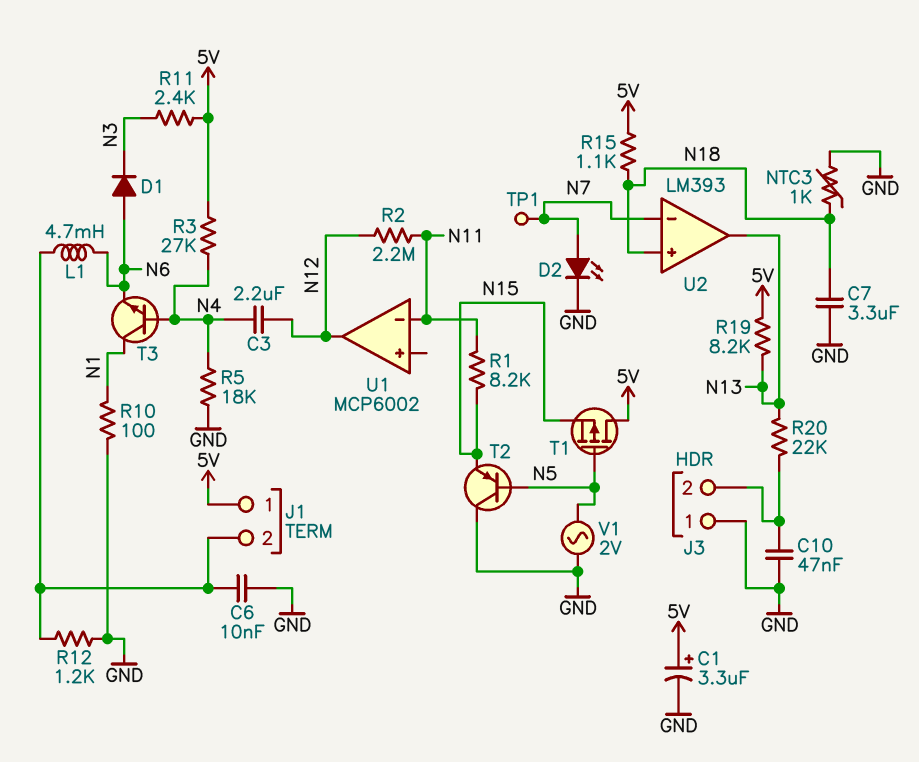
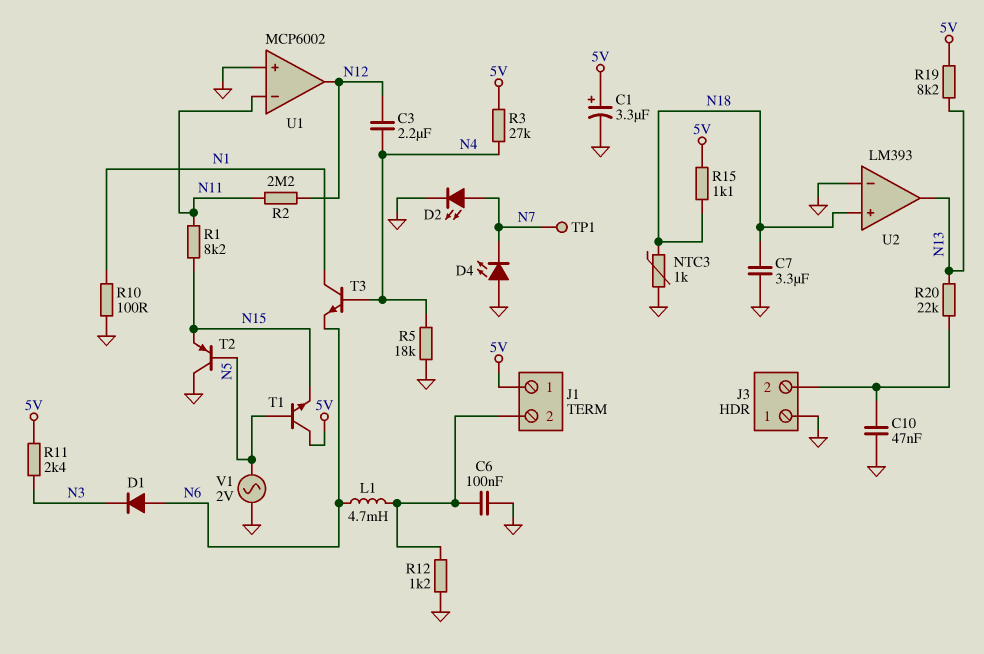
C6: 10nF (GND, J1/2) -> 100nF (GND, J1/2)
D4: none -> LED (A GND, K N7)
T1: PMOS (G N5, D 5V, S N15) -> NPN (B N5, C 5V, E N15)
U1 pin in+: none -> GND
U2 pin in-: N7 -> GND

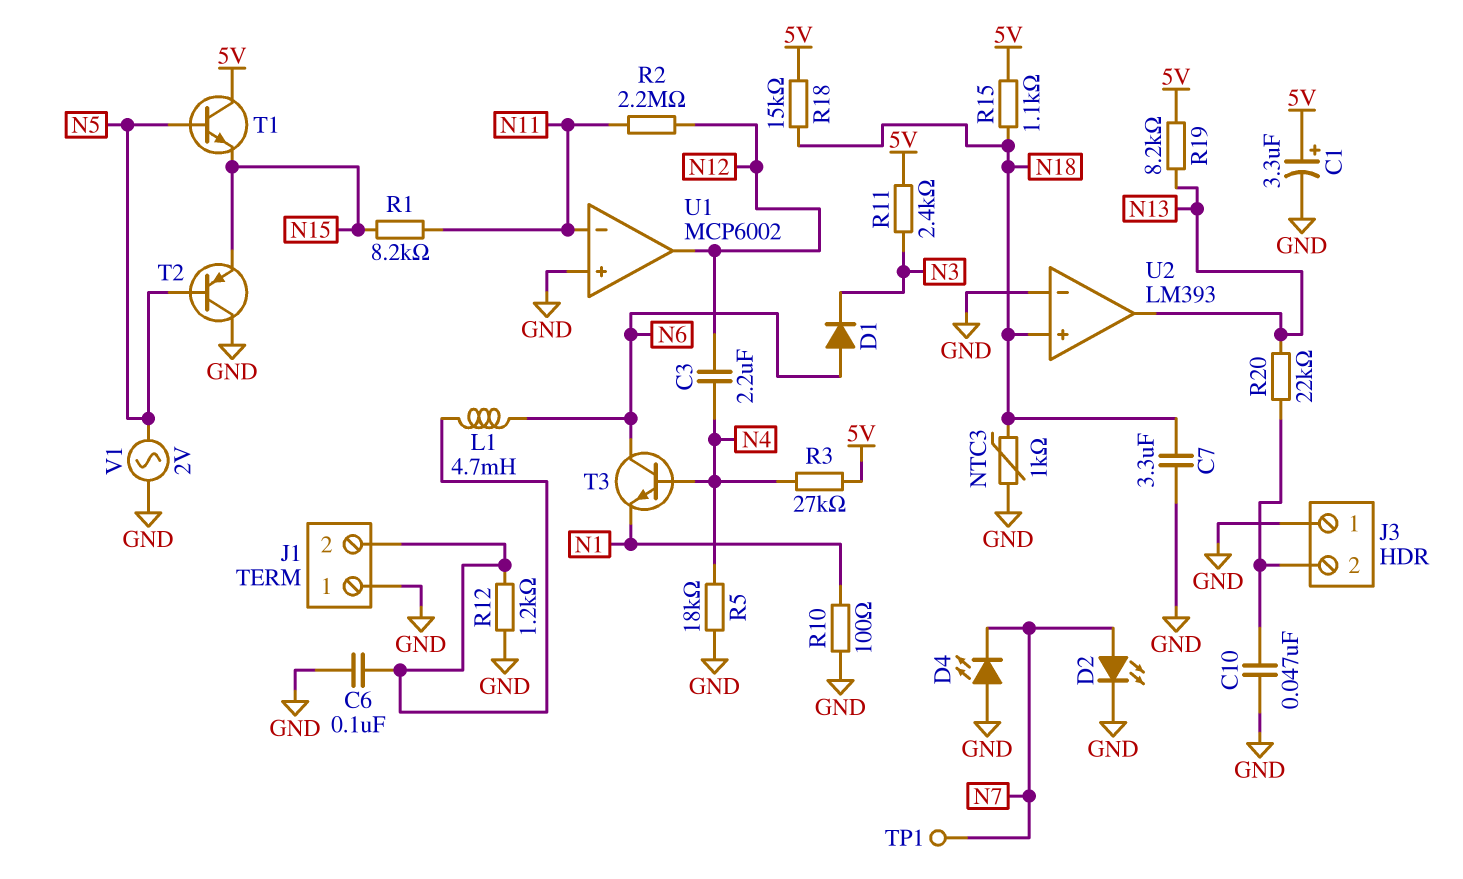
J1 pin 1: 5V -> GND
R18: none -> 15k (5V, N18)
T3: NPN (B N4, C N1, E N6) -> NPN (B N4, C N6, E N1)

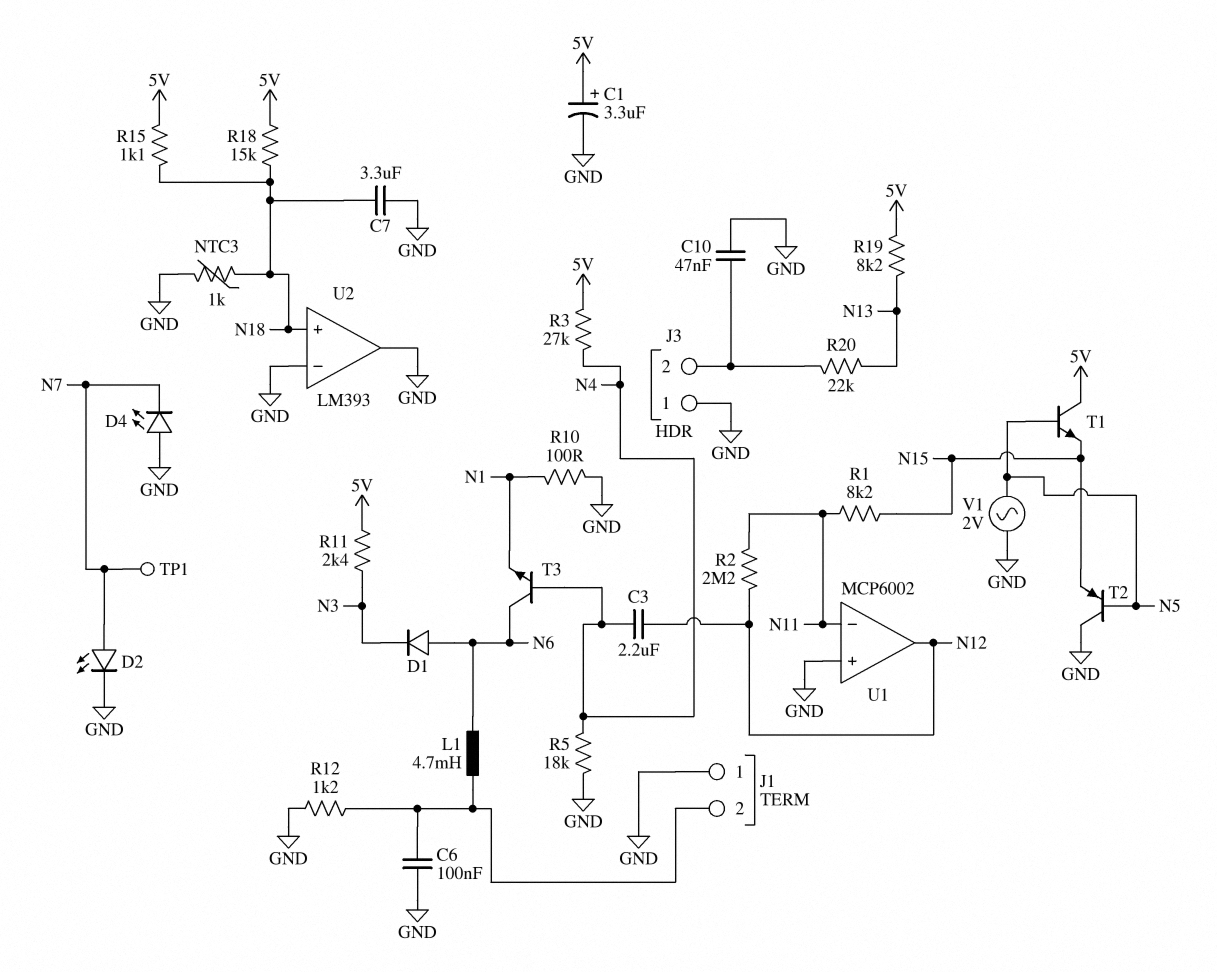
U2 pin out: N13 -> GND

